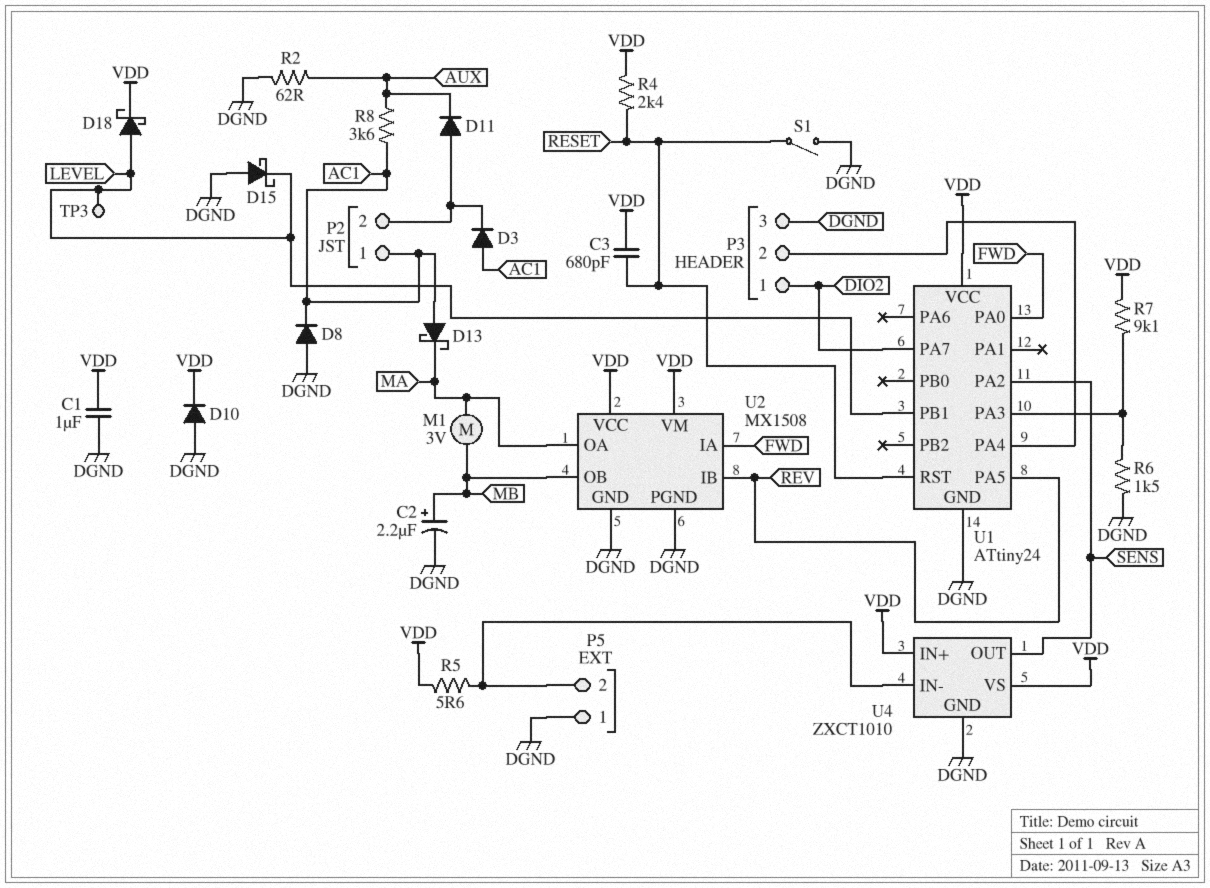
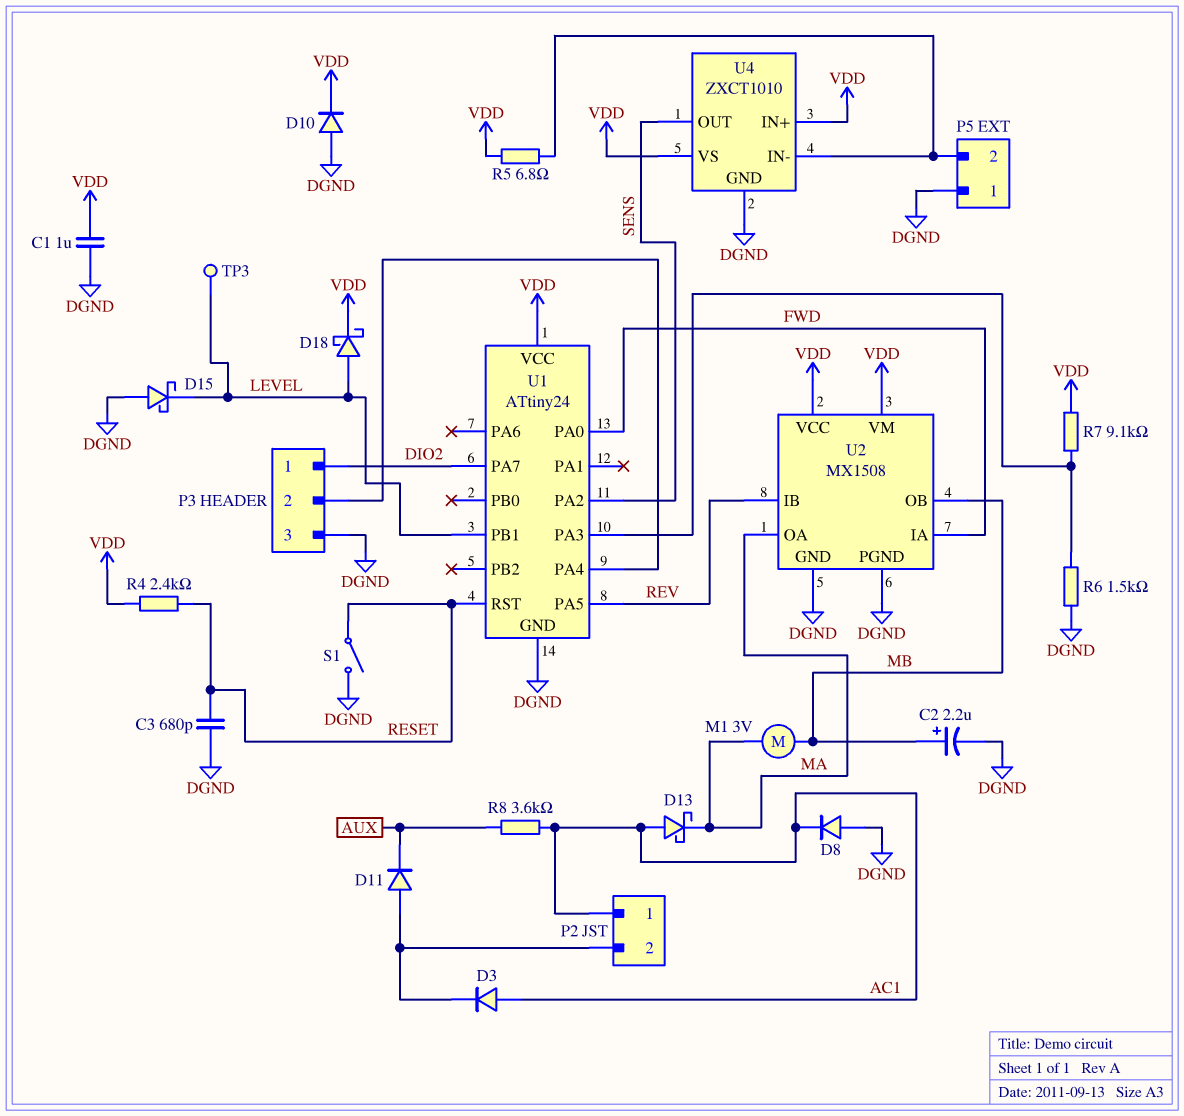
C3: 680pF (RESET, VDD) -> 680pF (DGND, RESET)
R2: 62 (AUX, DGND) -> none
R5: 5.6 (P5/2, VDD) -> 6.8 (P5/2, VDD)

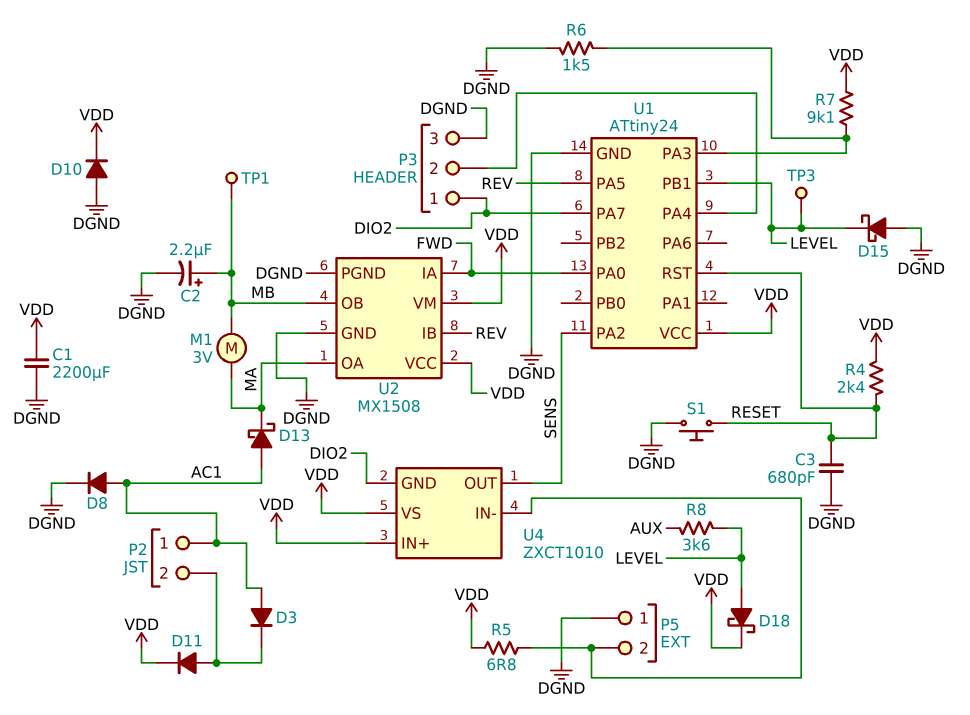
C1: 1uF (DGND, VDD) -> 2200uF (DGND, VDD)
D8: diode (A DGND, K AC1) -> diode (A AC1, K DGND)
D11: diode (A P2/2, K AUX) -> diode (A P2/2, K VDD)
R8: 3.6k (AC1, AUX) -> 3.6k (AUX, LEVEL)
S1: switch (DGND, RESET) -> button (DGND, RESET)
TP1: none -> test point (MB)
U4 pin GND: DGND -> DIO2

